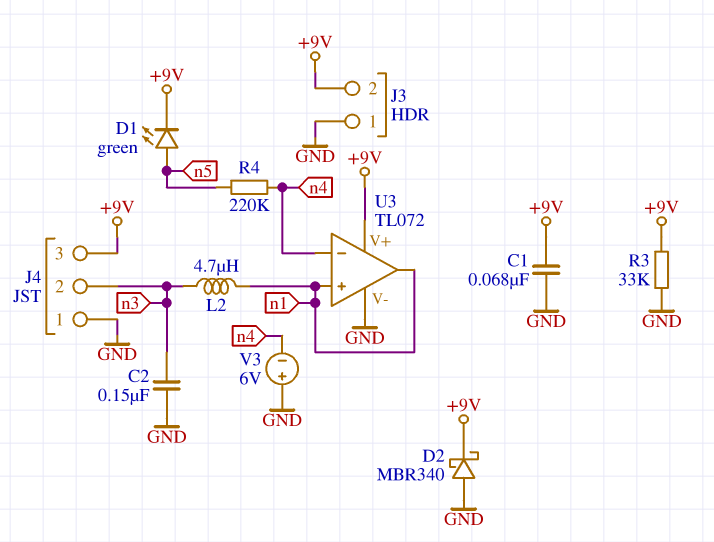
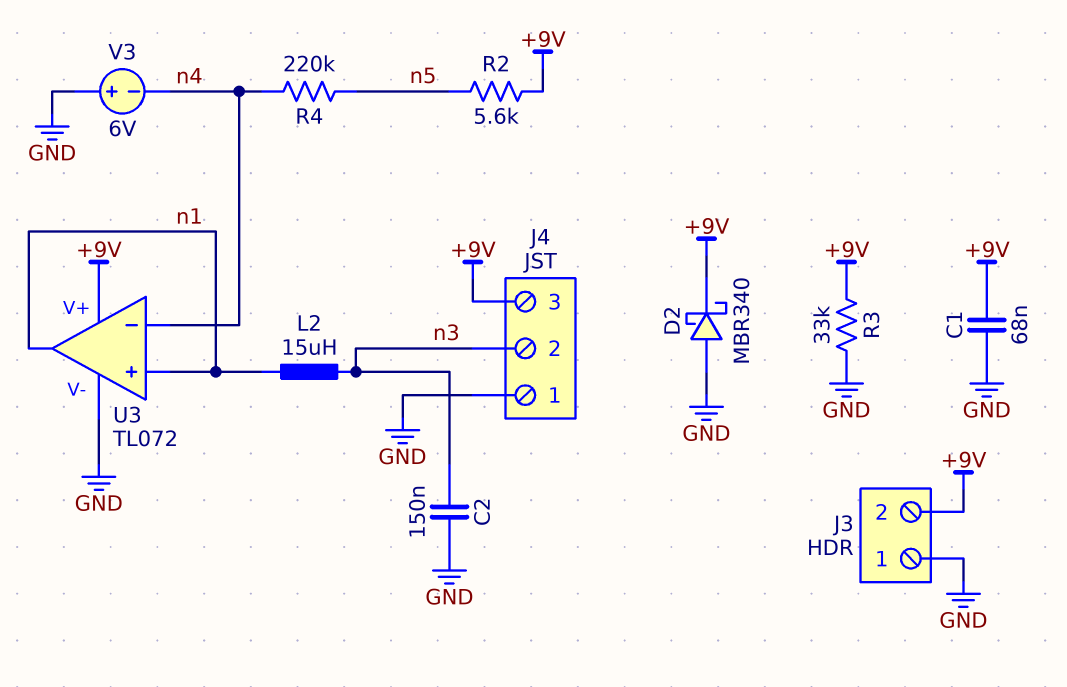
D1: LED green (A n5, K +9V) -> none
L2: 4.7uH (n1, n3) -> 15uH (n1, n3)
R2: none -> 5.6k (+9V, n5)

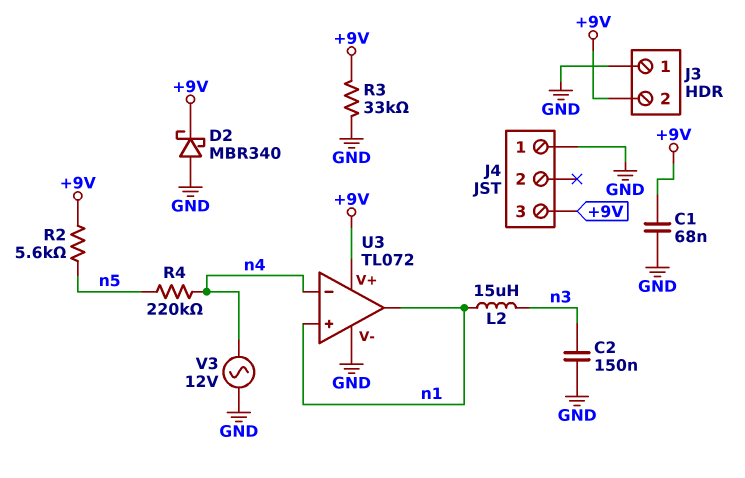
J4 pin 2: n3 -> none
V3: 6V (plus GND, minus n4) -> AC 12V (GND, n4)

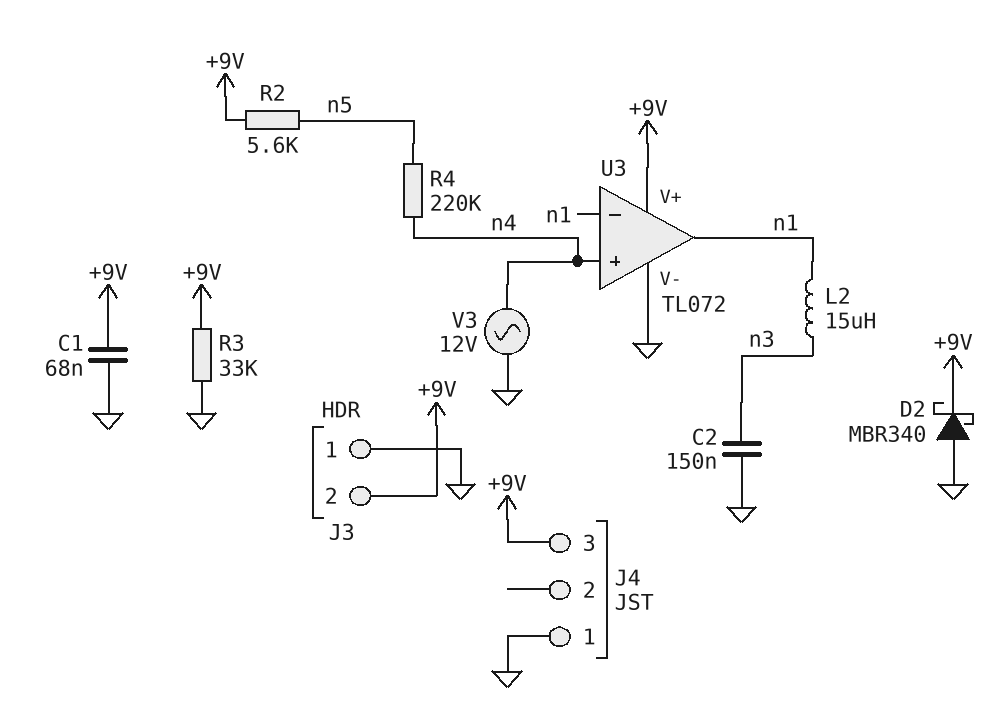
U3 pin in+: n1 -> n4
U3 pin in-: n4 -> n1

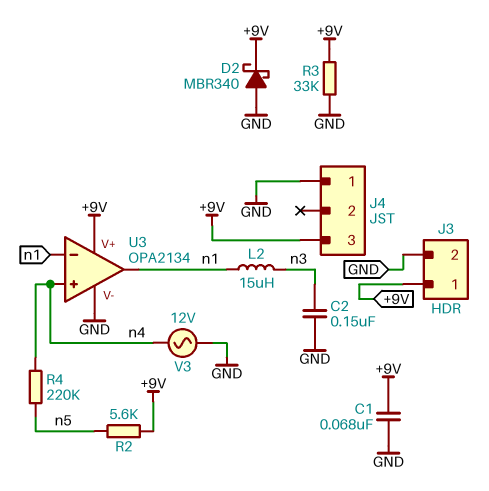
J3 pin 1: GND -> +9V
J3 pin 2: +9V -> GND
U3: TL072 -> OPA2134

